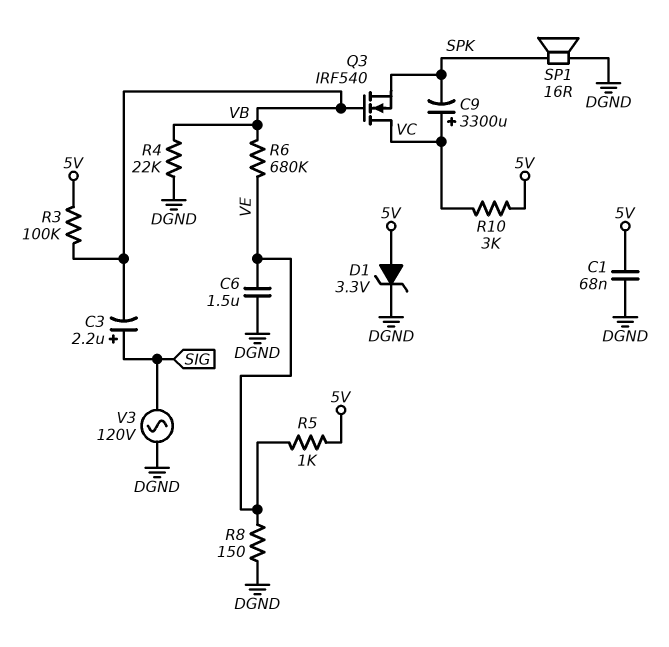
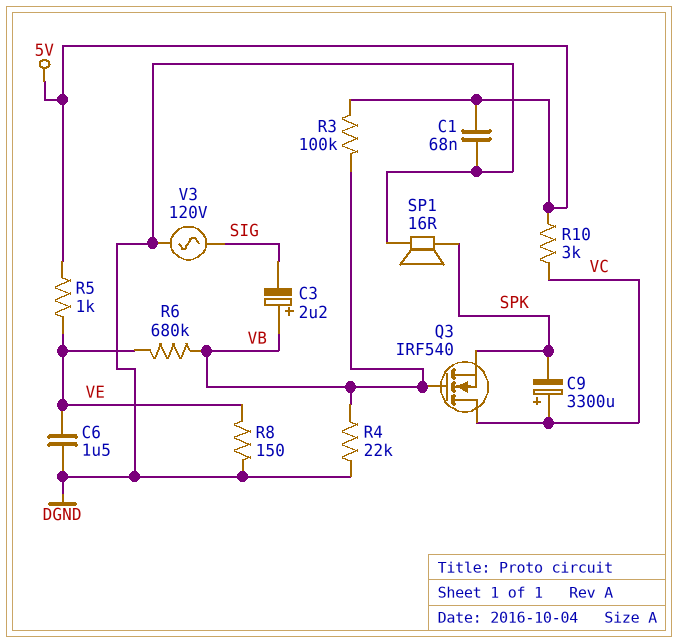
C3: 2.2uF (plus SIG, minus VB) -> 2.2uF (plus VB, minus SIG)
D1: zener 3.3V (A 5V, K DGND) -> none

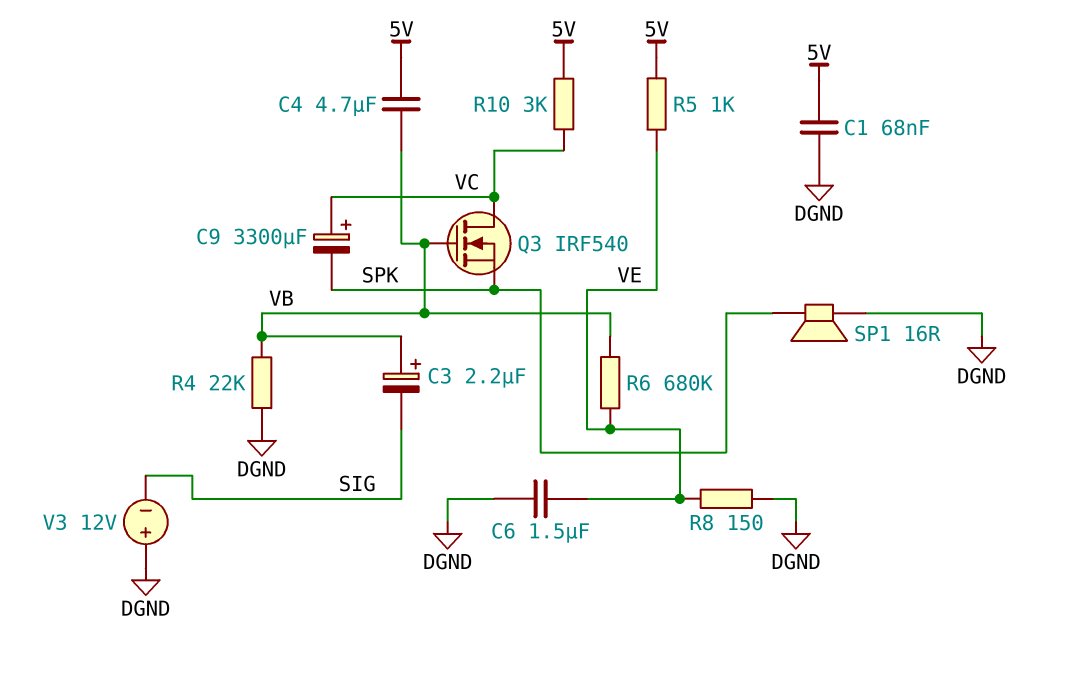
C4: none -> 4.7uF (5V, VB)
R3: 100k (5V, VB) -> none
V3: AC 120V (DGND, SIG) -> 12V (plus DGND, minus SIG)

